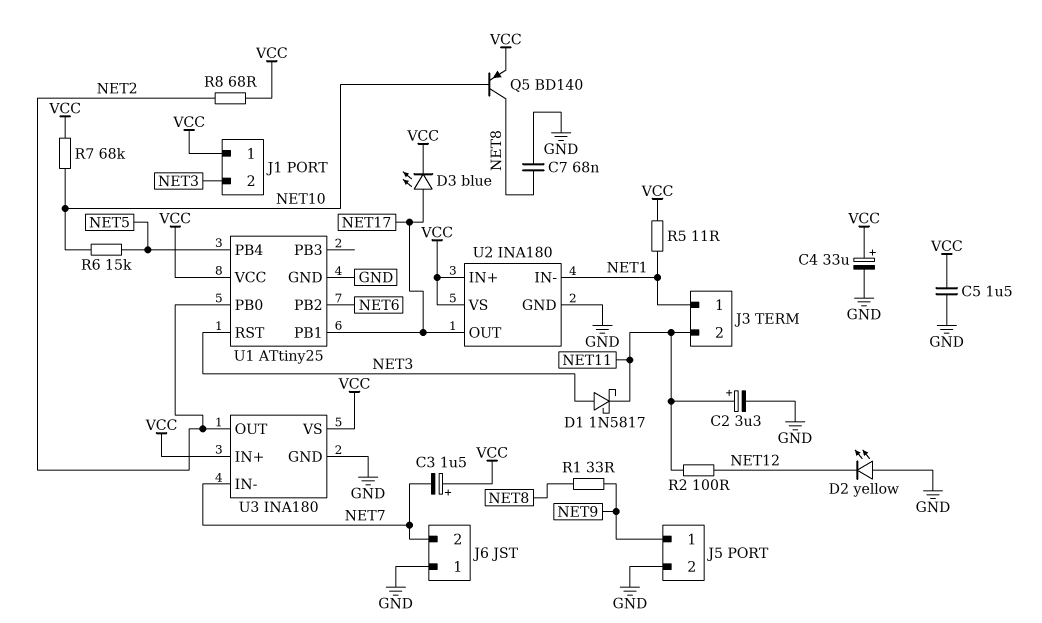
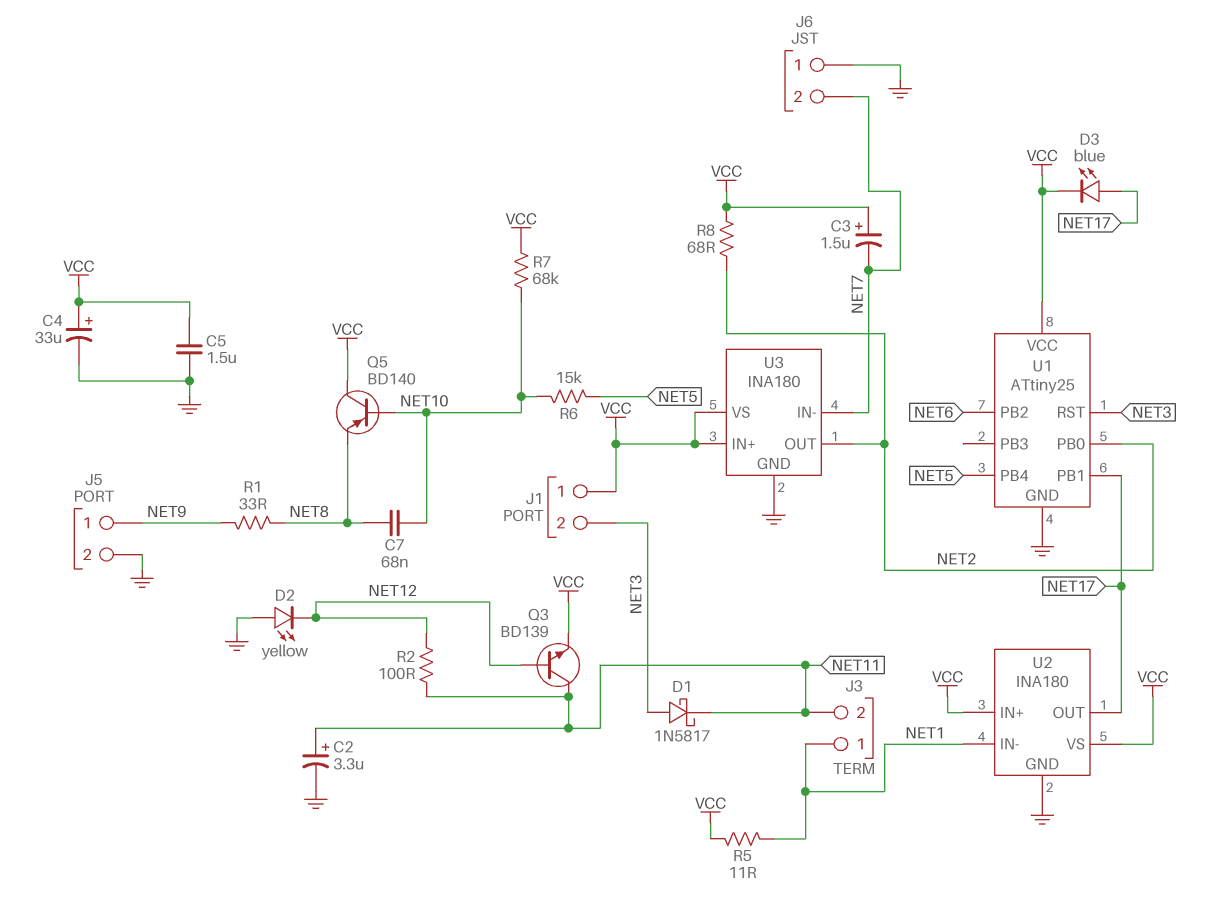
C7: 68nF (GND, NET8) -> 68nF (NET8, NET10)
Q3: none -> NPN BD139 (B NET12, C NET11, E VCC)
Q5: PNP BD140 (B NET10, C NET8, E VCC) -> PNP BD140 (B NET10, C VCC, E NET8)

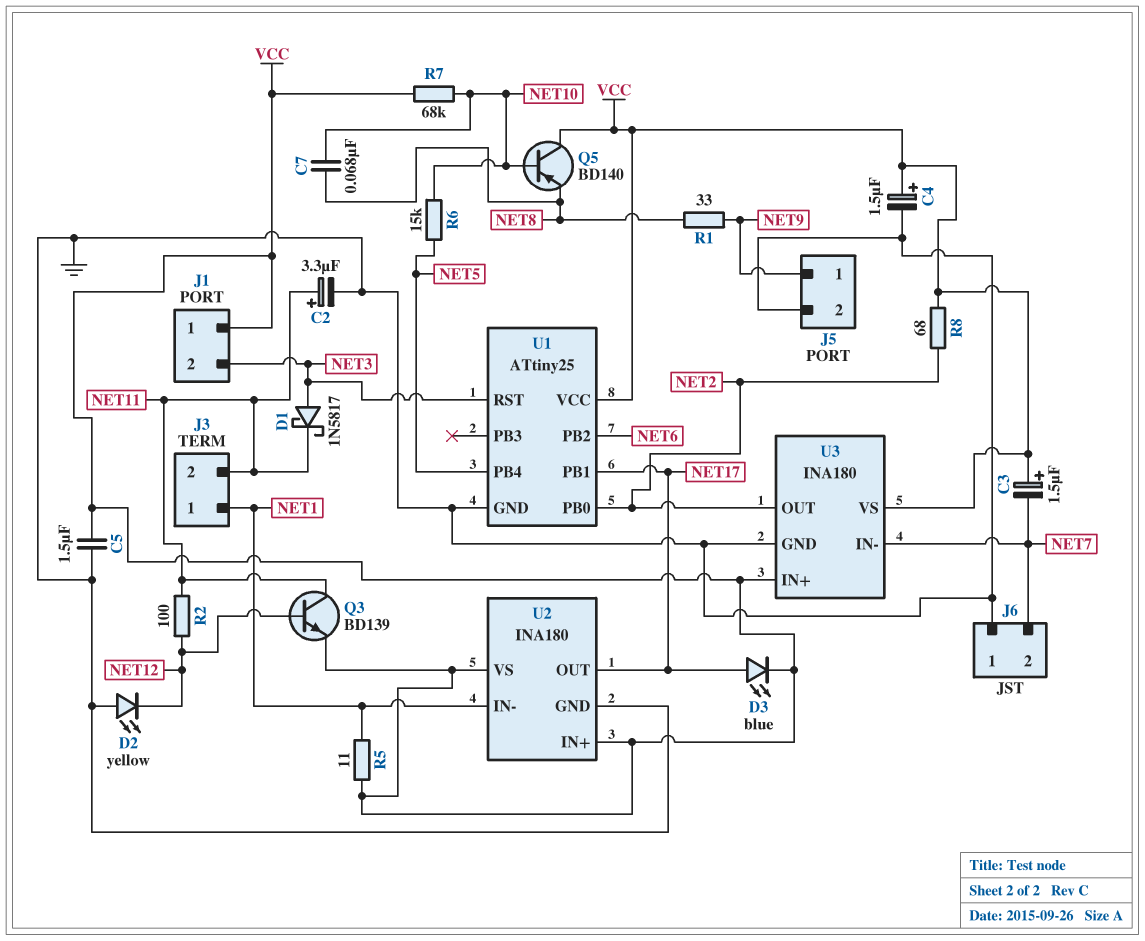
C4: 33uF (plus VCC, minus GND) -> 1.5uF (plus VCC, minus GND)

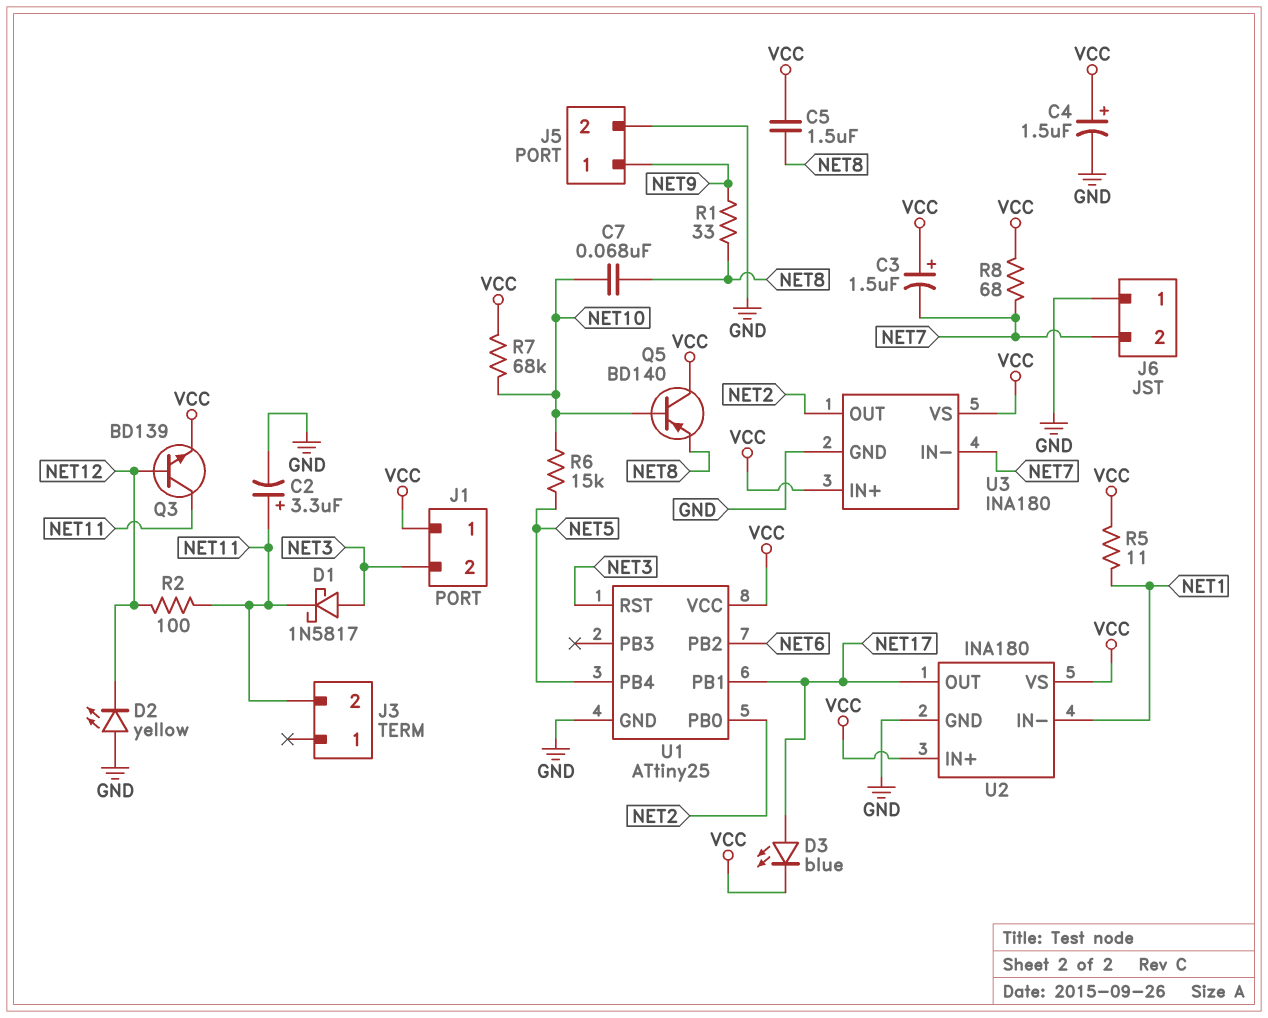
C5: 1.5uF (GND, VCC) -> 1.5uF (NET8, VCC)
J3 pin 1: NET1 -> none
R8: 68 (NET2, VCC) -> 68 (NET7, VCC)

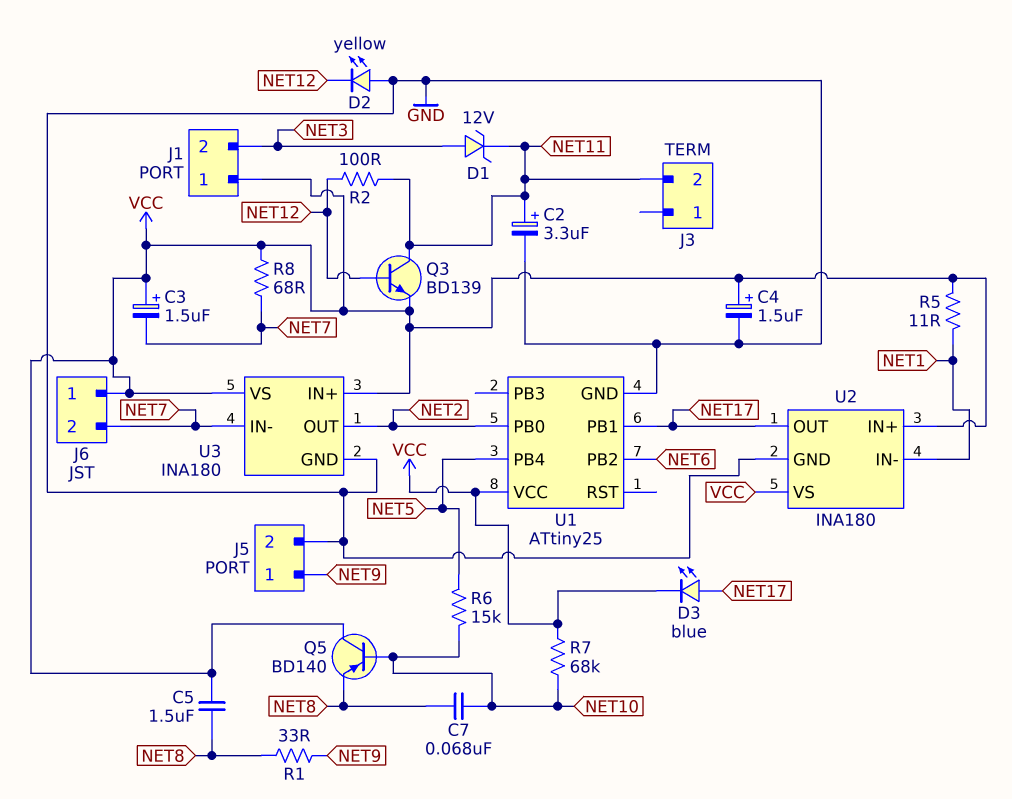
D1: schottky 1N5817 (A NET3, K NET11) -> zener 12V (A NET3, K NET11)
J6 pin 1: GND -> VCC
U1 pin RST: NET3 -> none

